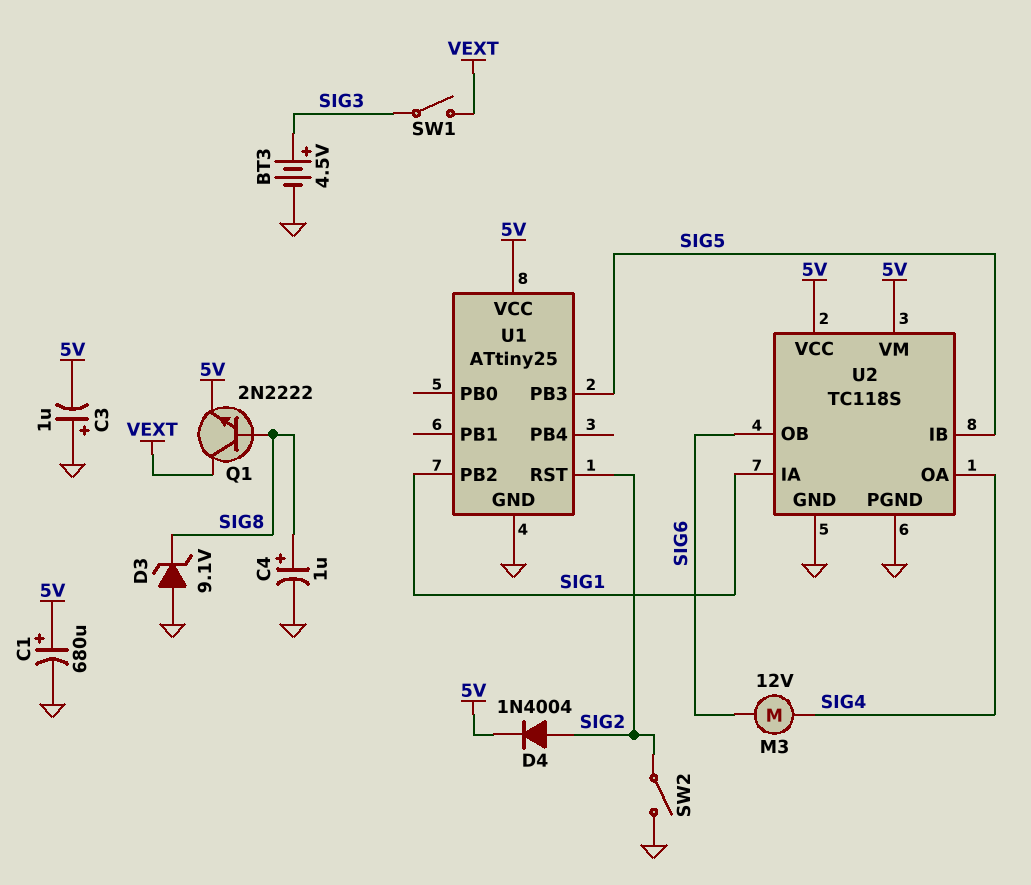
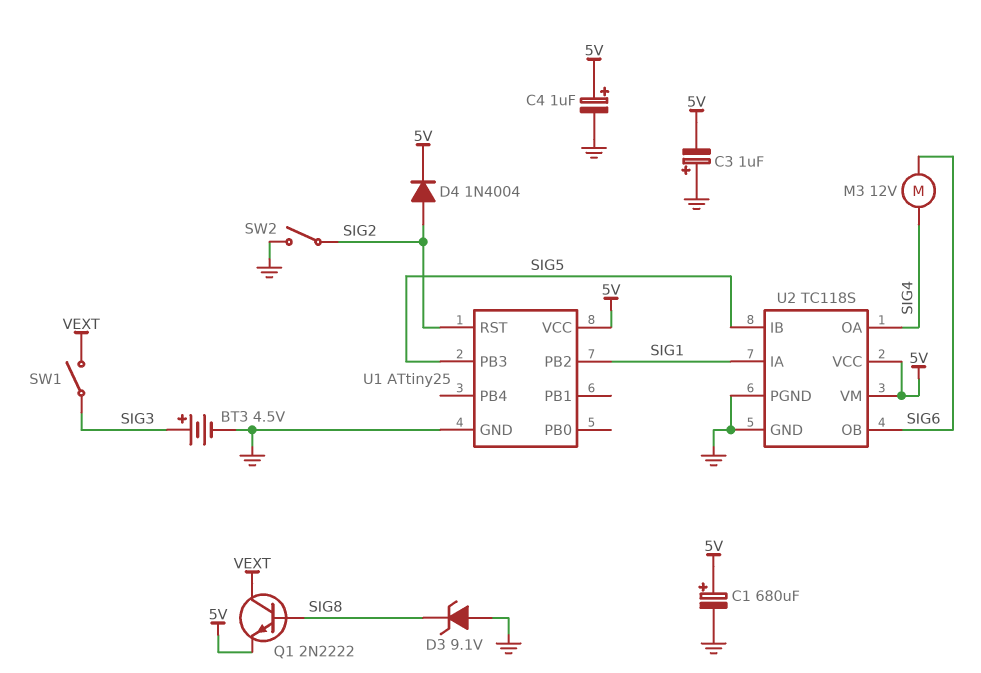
C4: 1uF (plus SIG8, minus GND) -> 1uF (plus 5V, minus GND)

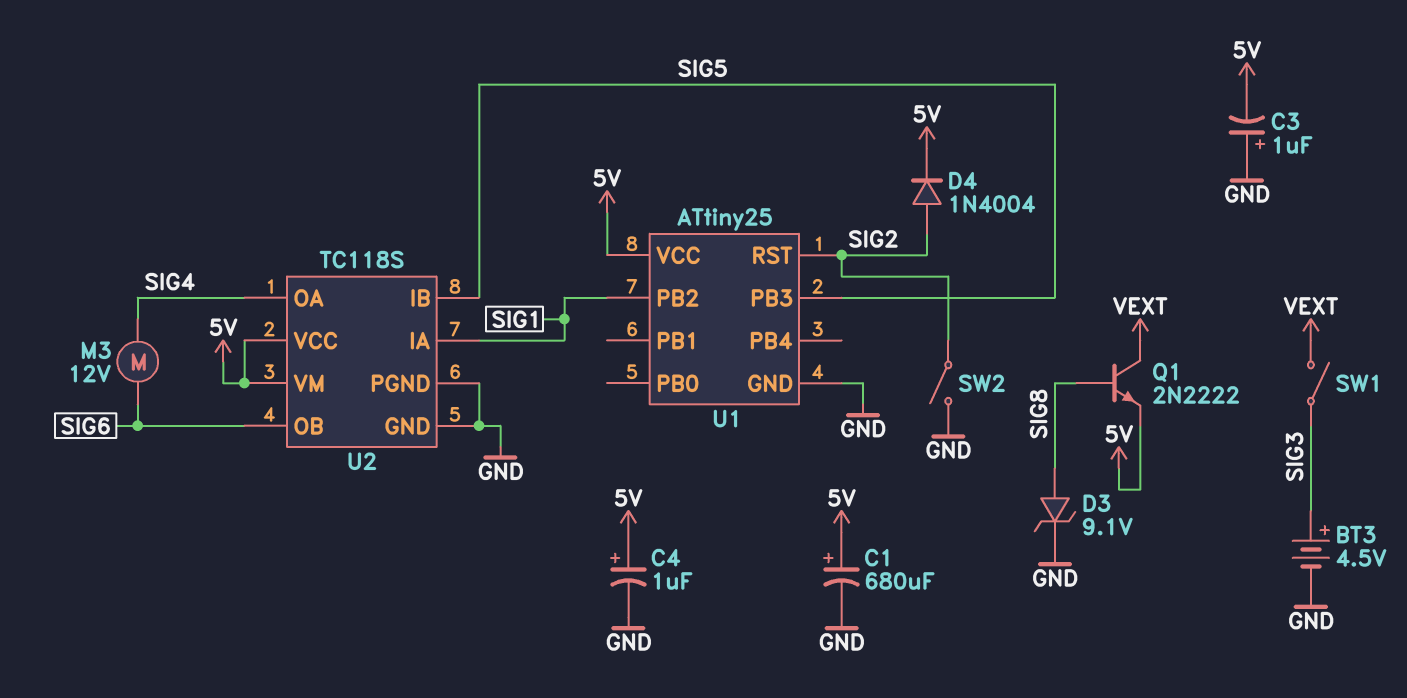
D3: zener 9.1V (A GND, K SIG8) -> zener 9.1V (A SIG8, K GND)

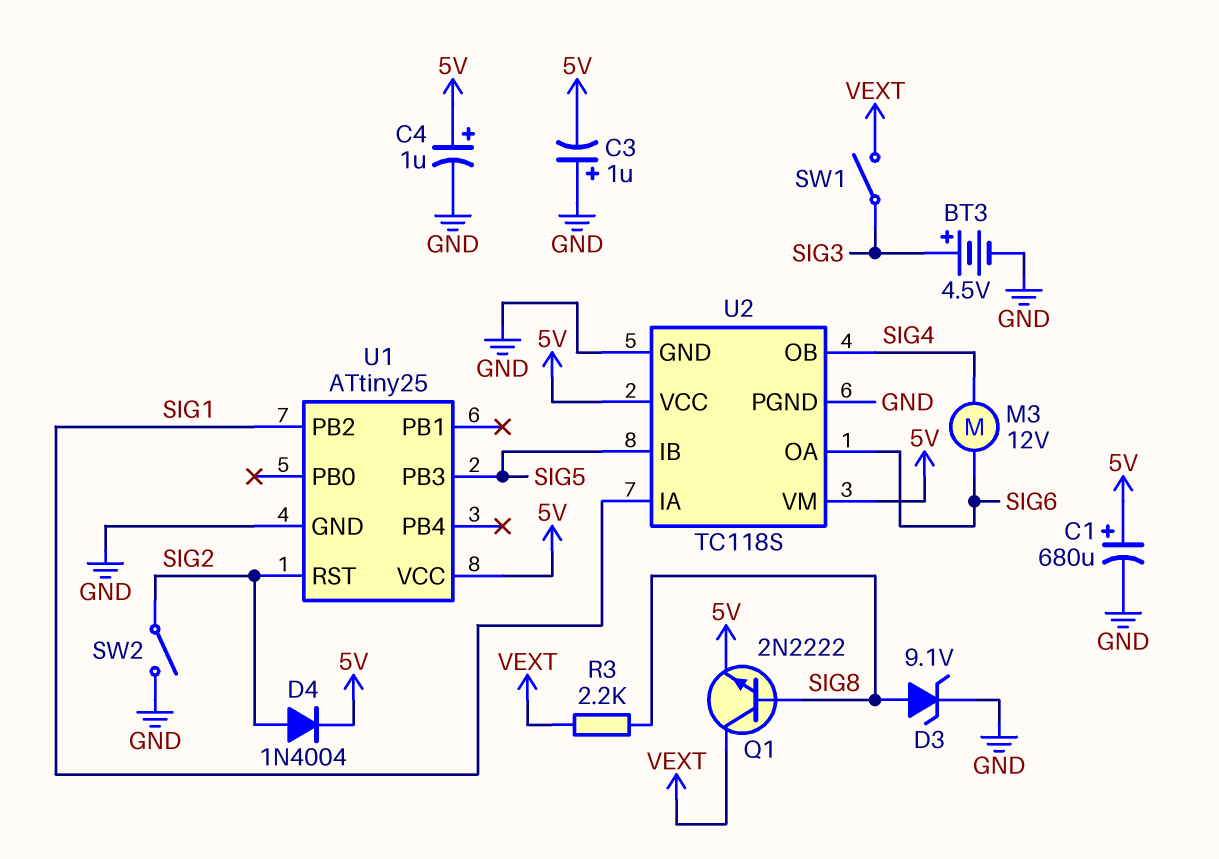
R3: none -> 2.2k (SIG8, VEXT)
U2 pin OA: SIG4 -> SIG6
U2 pin OB: SIG6 -> SIG4

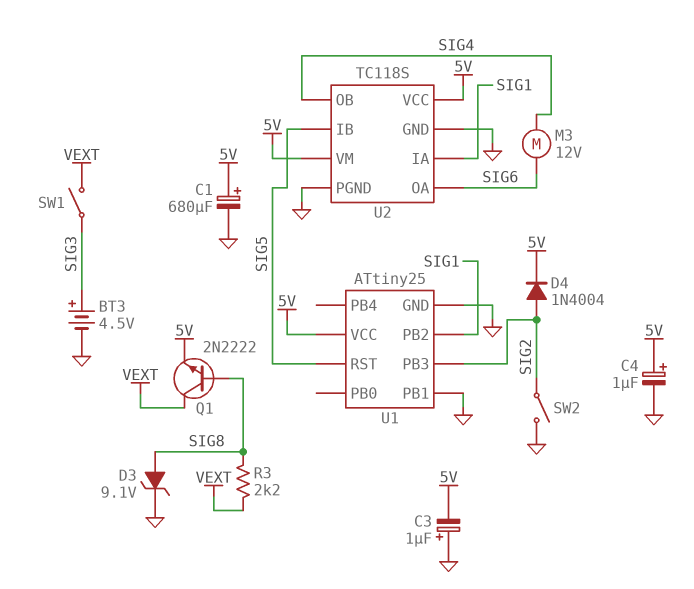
U1 pin PB1: none -> GND
U1 pin PB3: SIG5 -> SIG2
U1 pin RST: SIG2 -> SIG5

